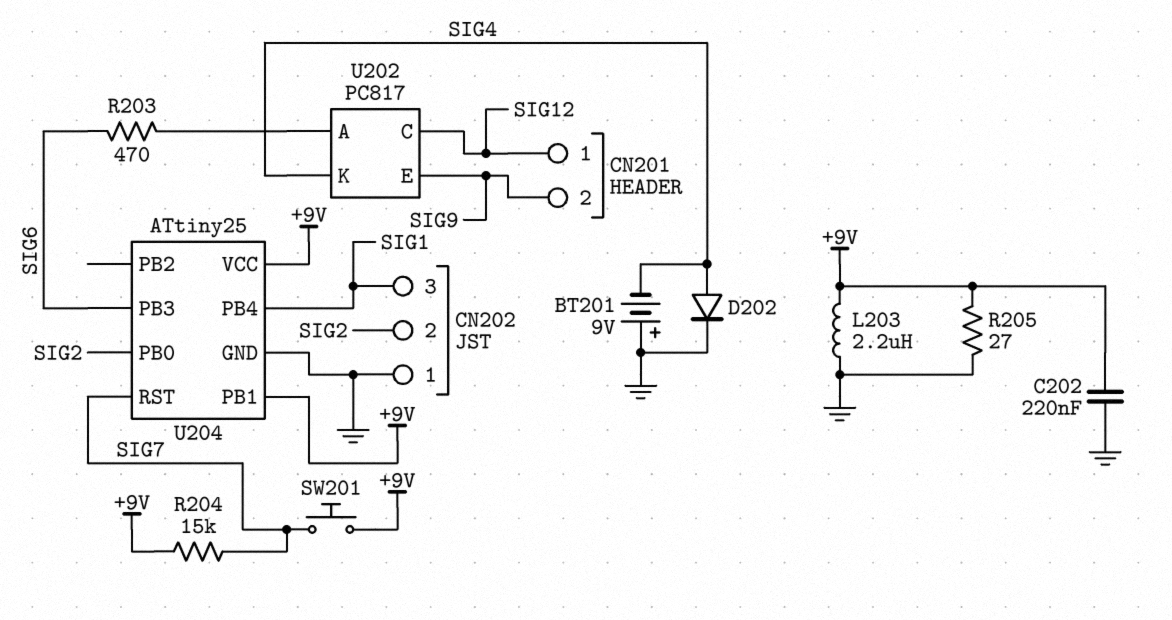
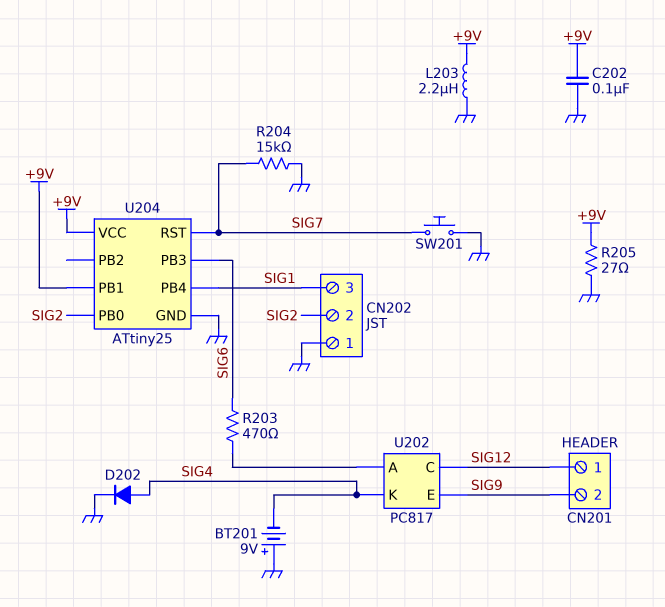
C202: 220nF (+9V, GND) -> 100nF (+9V, GND)
R204: 15k (+9V, SIG7) -> 15k (GND, SIG7)
SW201: button (+9V, SIG7) -> button (GND, SIG7)

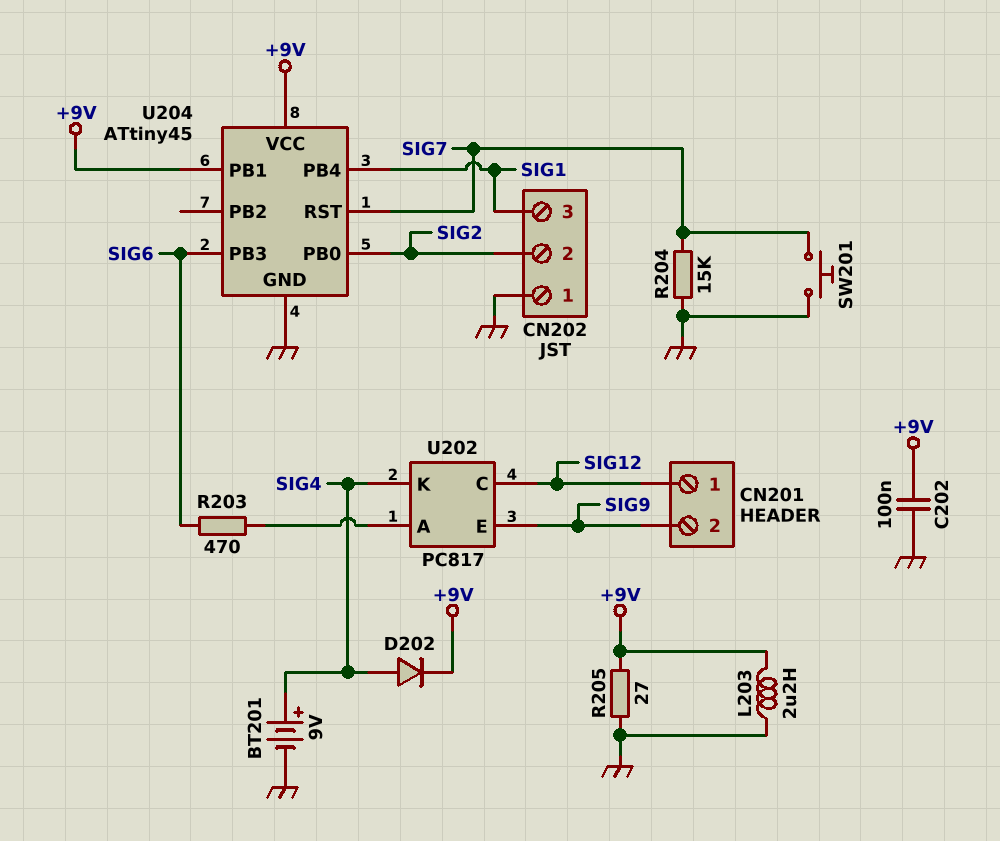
BT201: 9V (plus GND, minus SIG4) -> 9V (plus SIG4, minus GND)
D202: diode (A SIG4, K GND) -> diode (A SIG4, K +9V)
U204: ATtiny25 -> ATtiny45

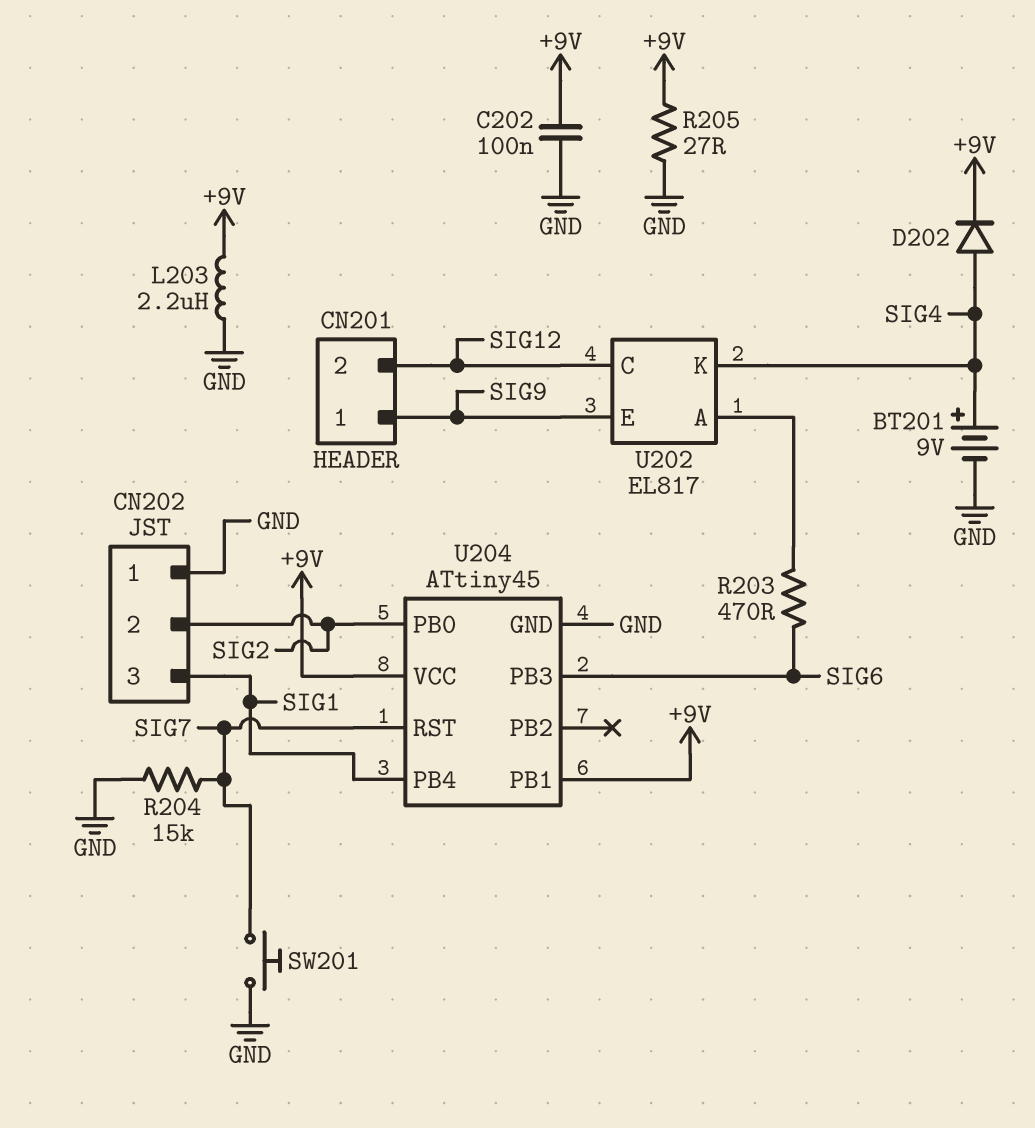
CN201 pin 1: SIG12 -> SIG9
CN201 pin 2: SIG9 -> SIG12
U202: PC817 -> EL817

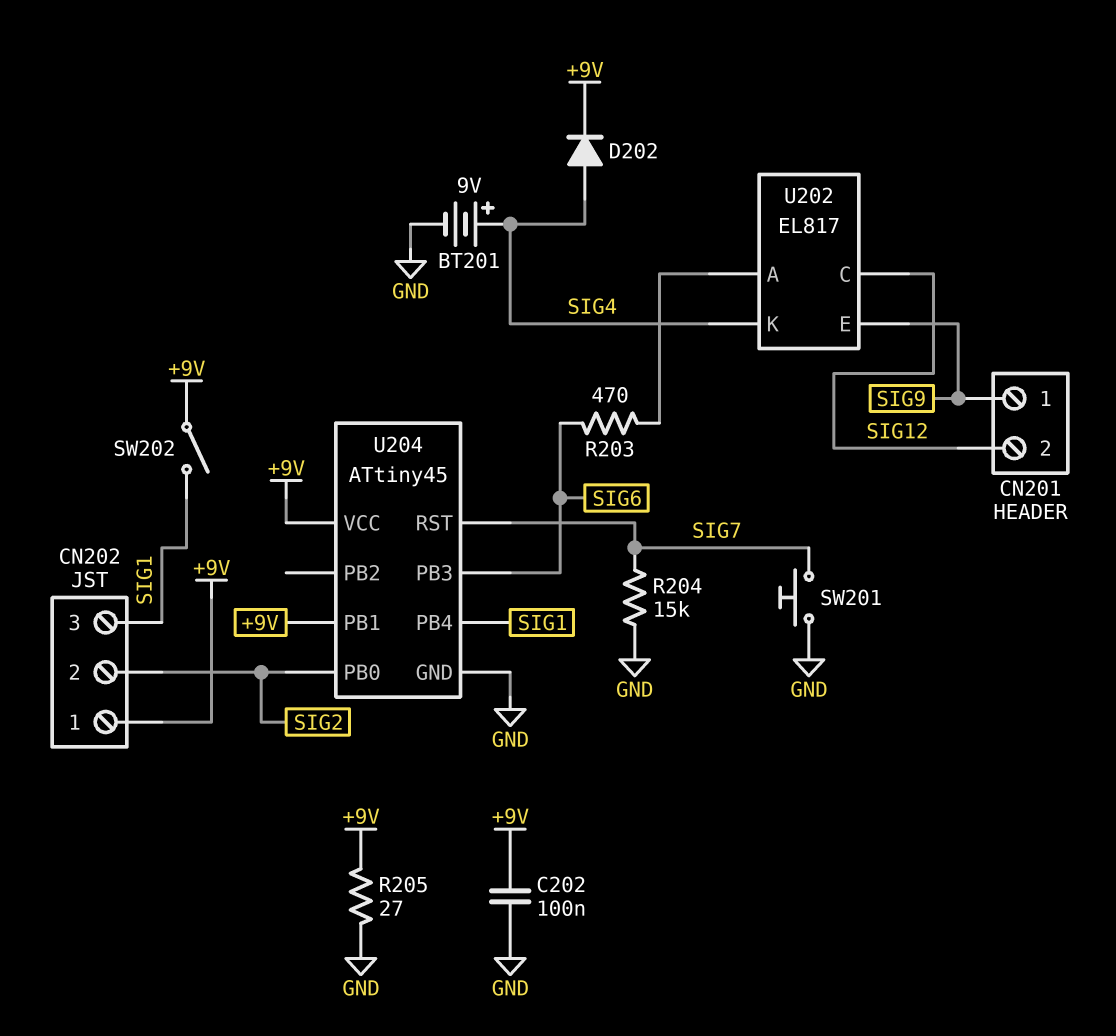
CN202 pin 1: GND -> +9V
L203: 2.2uH (+9V, GND) -> none
SW202: none -> switch (+9V, SIG1)

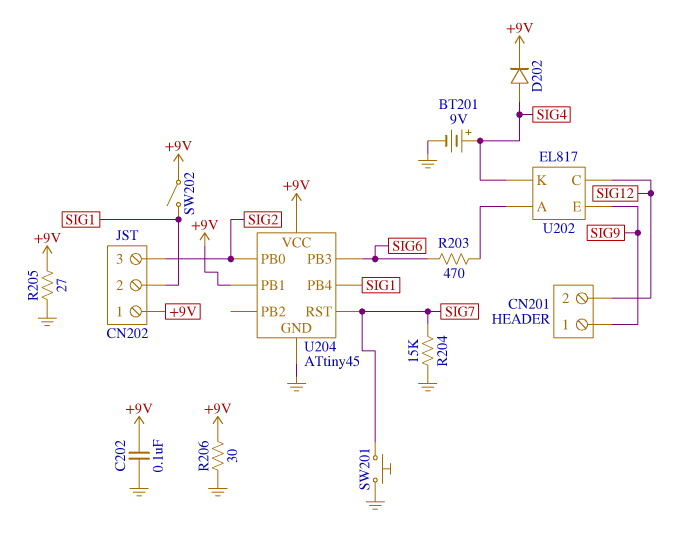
CN202 pin 2: SIG2 -> SIG1
CN202 pin 3: SIG1 -> SIG2
R206: none -> 30 (+9V, GND)

